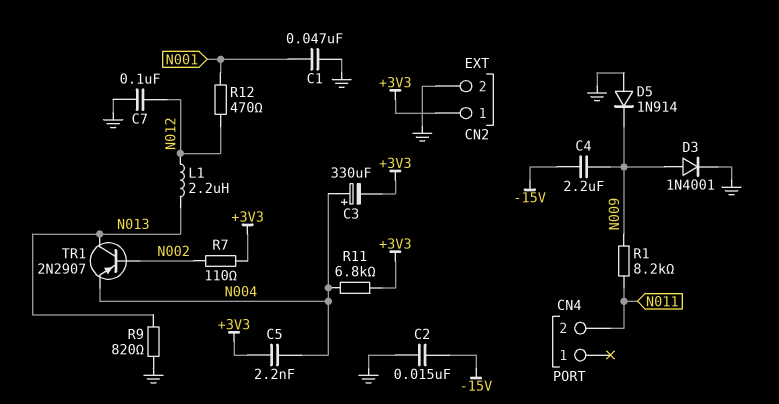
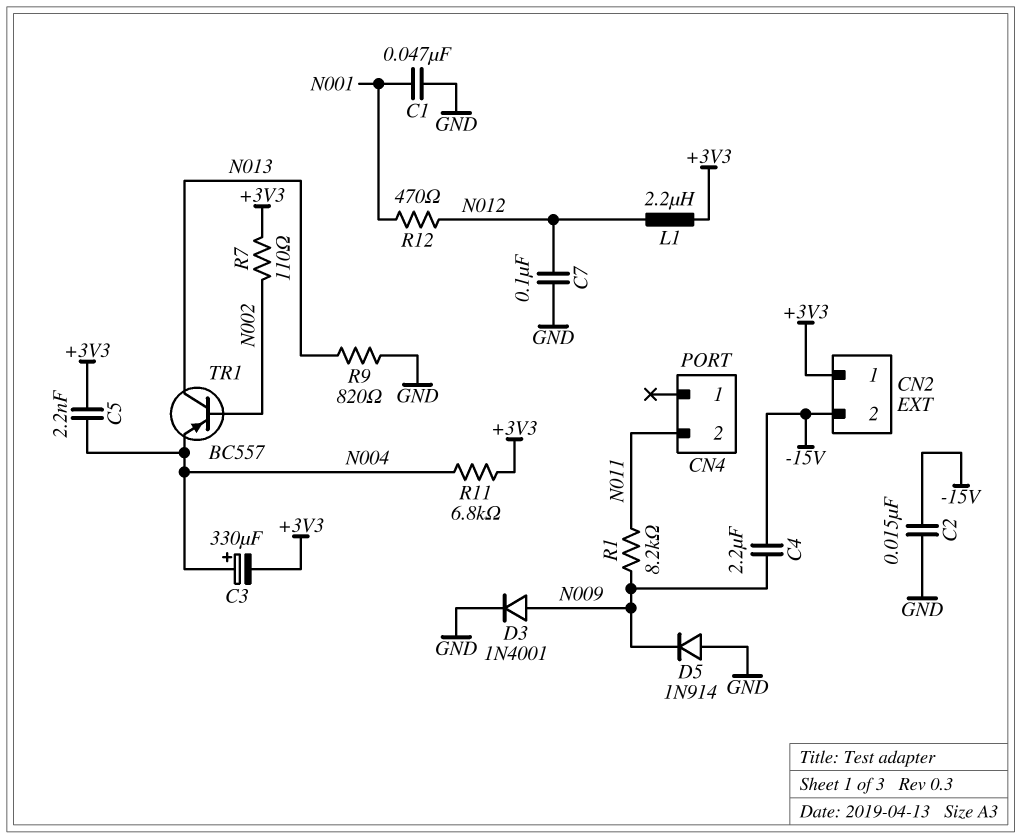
CN2 pin 2: GND -> -15V
L1: 2.2uH (N012, N013) -> 2.2uH (+3V3, N012)
TR1: PNP 2N2907 (B N002, C N013, E N004) -> PNP BC557 (B N002, C N013, E N004)

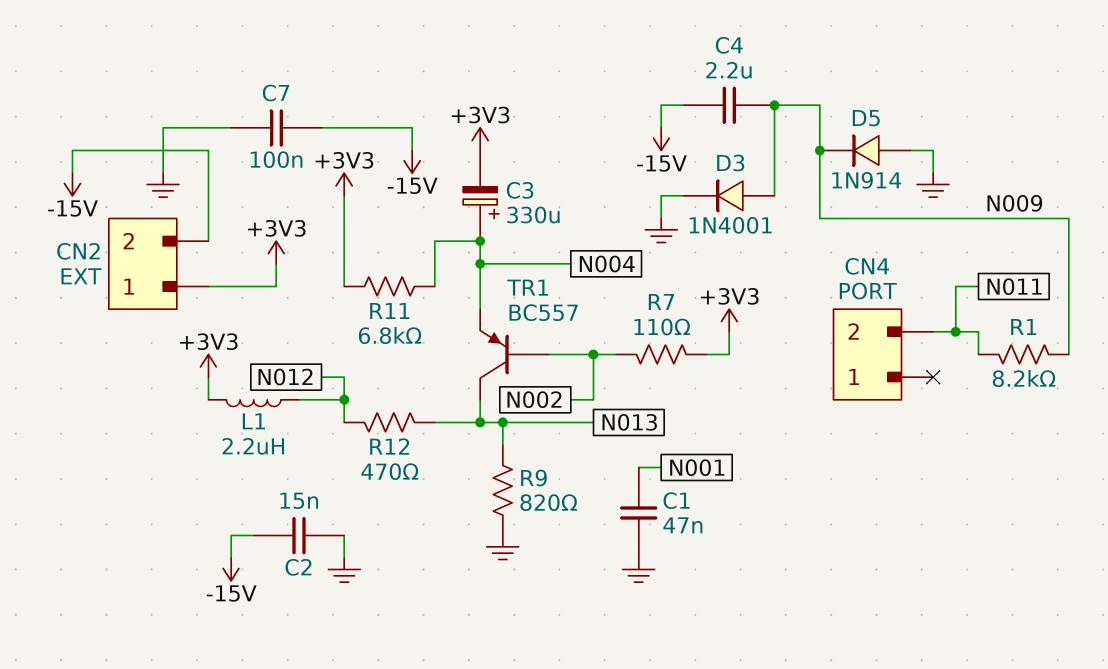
C5: 2.2nF (+3V3, N004) -> none
C7: 100nF (GND, N012) -> 100nF (-15V, GND)
R12: 470 (N001, N012) -> 470 (N012, N013)

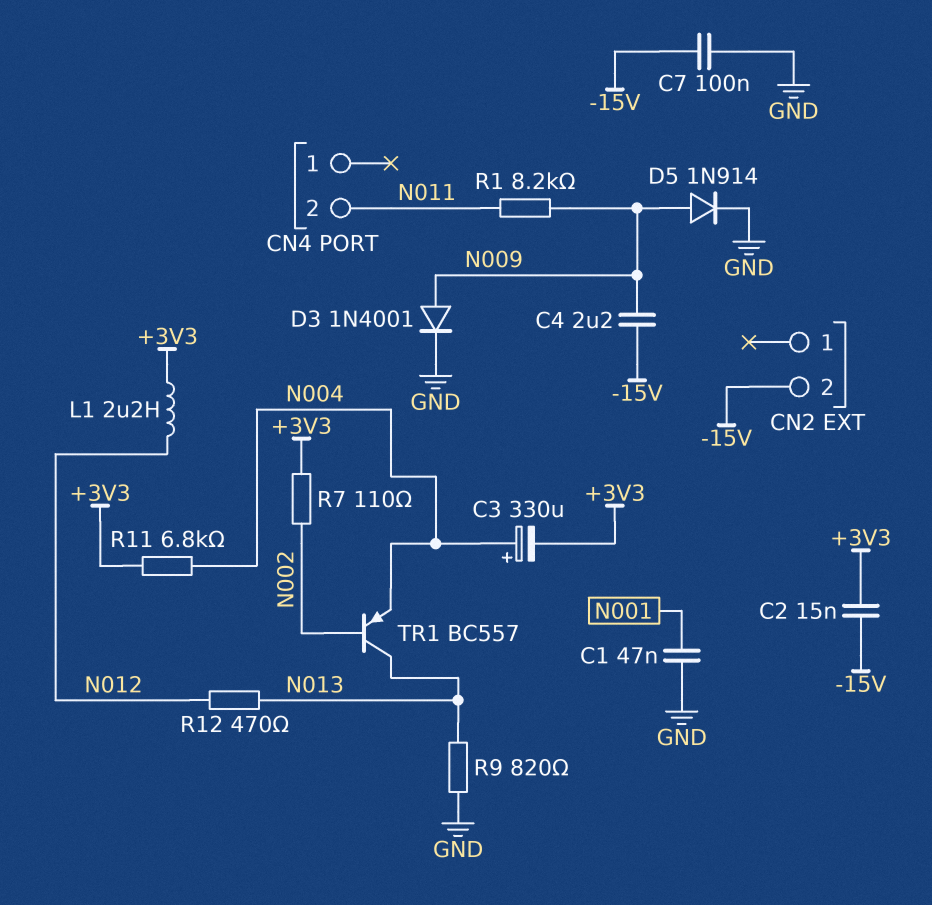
C2: 15nF (-15V, GND) -> 15nF (+3V3, -15V)
CN2 pin 1: +3V3 -> none
D5: diode 1N914 (A GND, K N009) -> diode 1N914 (A N009, K GND)

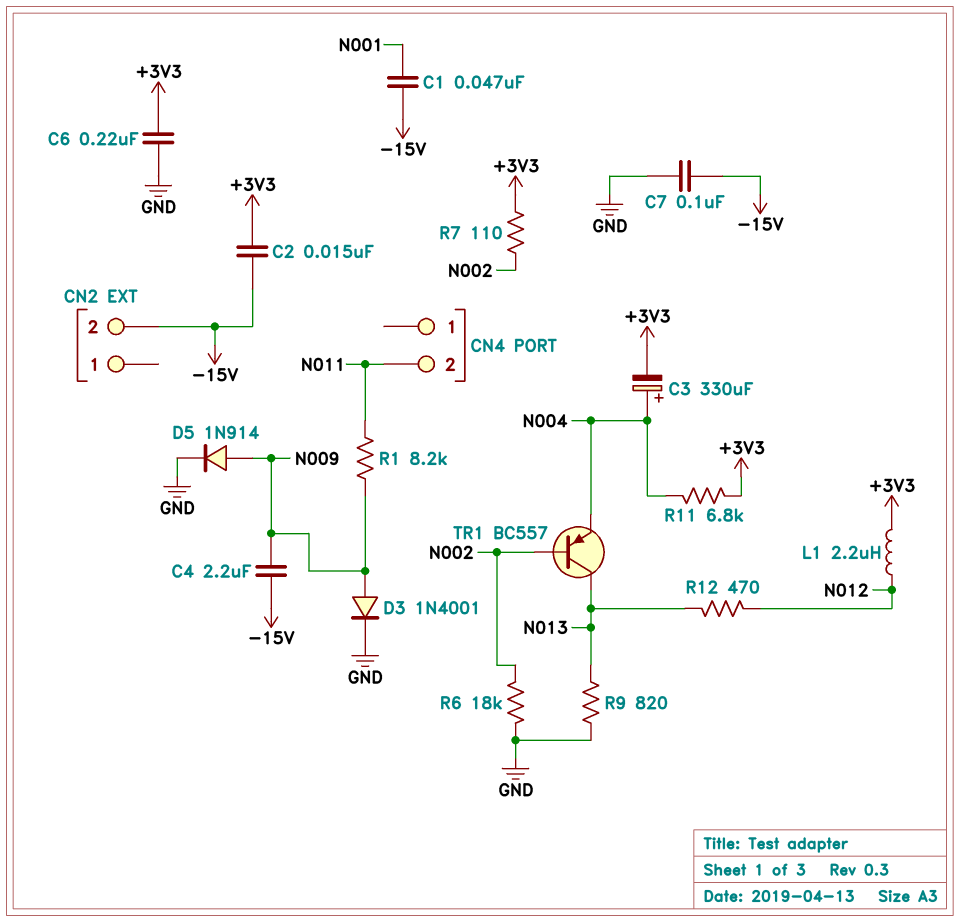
C1: 47nF (GND, N001) -> 47nF (-15V, N001)
C6: none -> 220nF (+3V3, GND)
R6: none -> 18k (GND, N002)

